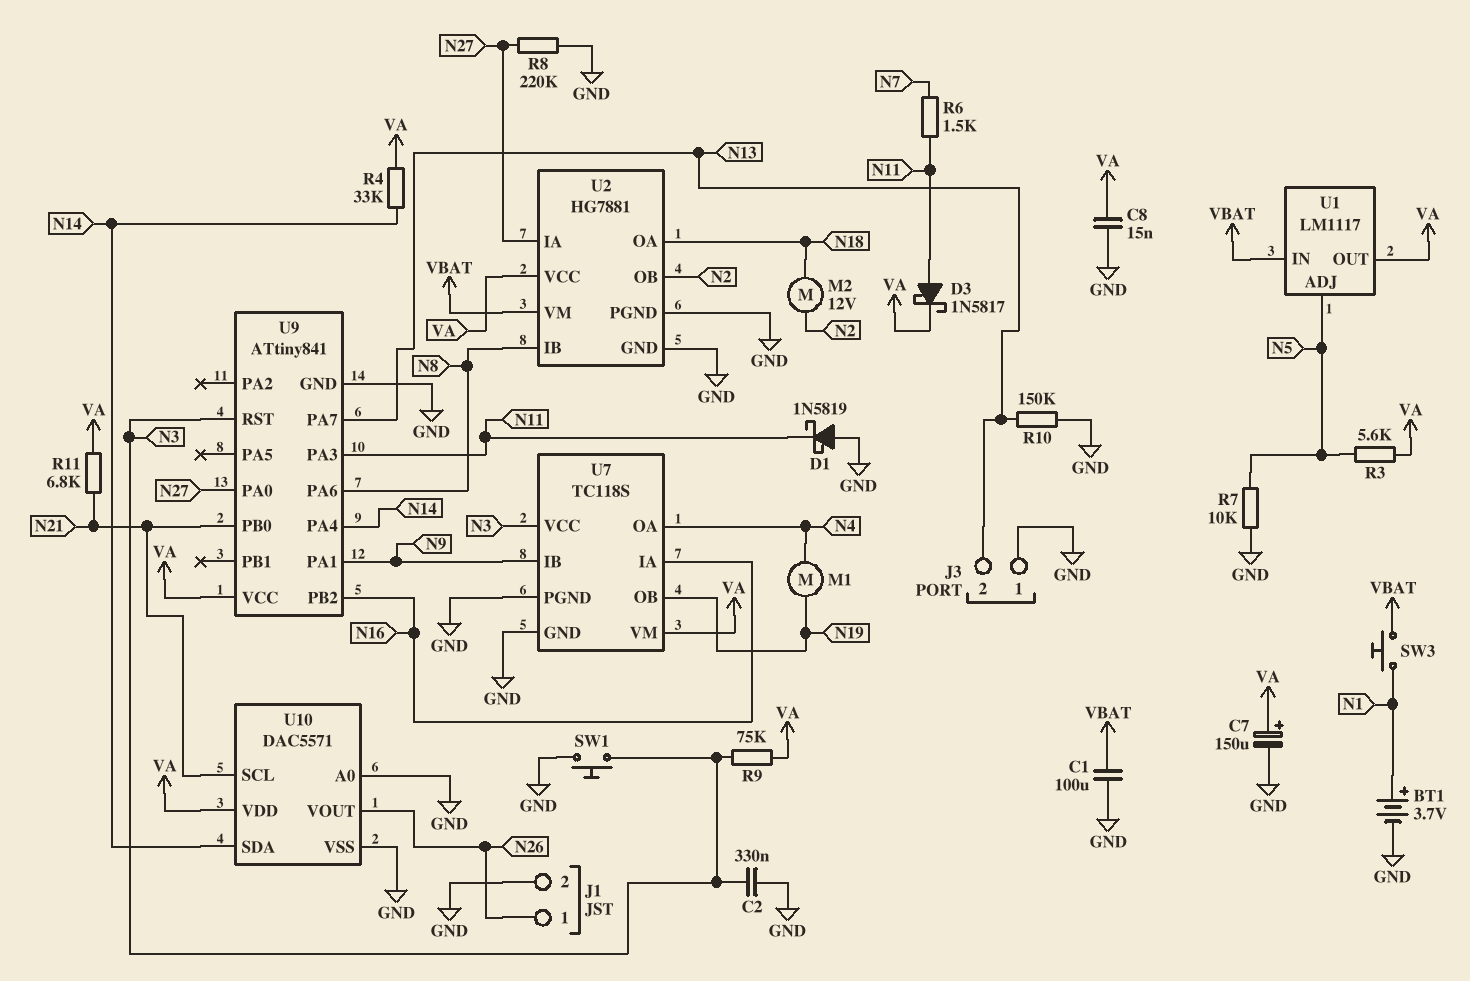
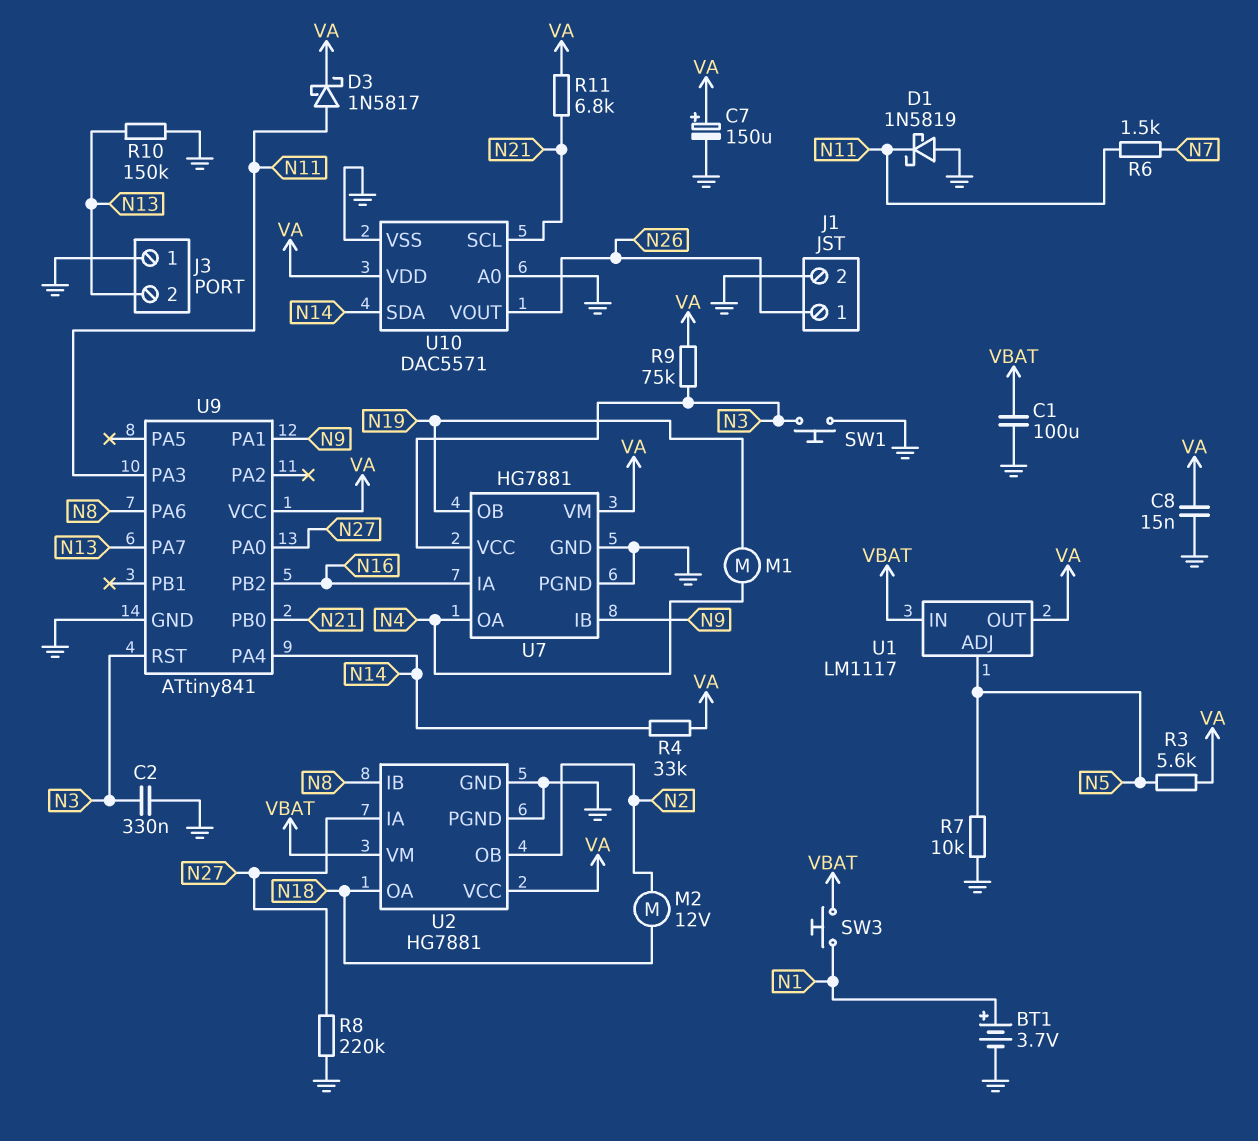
U7: TC118S -> HG7881

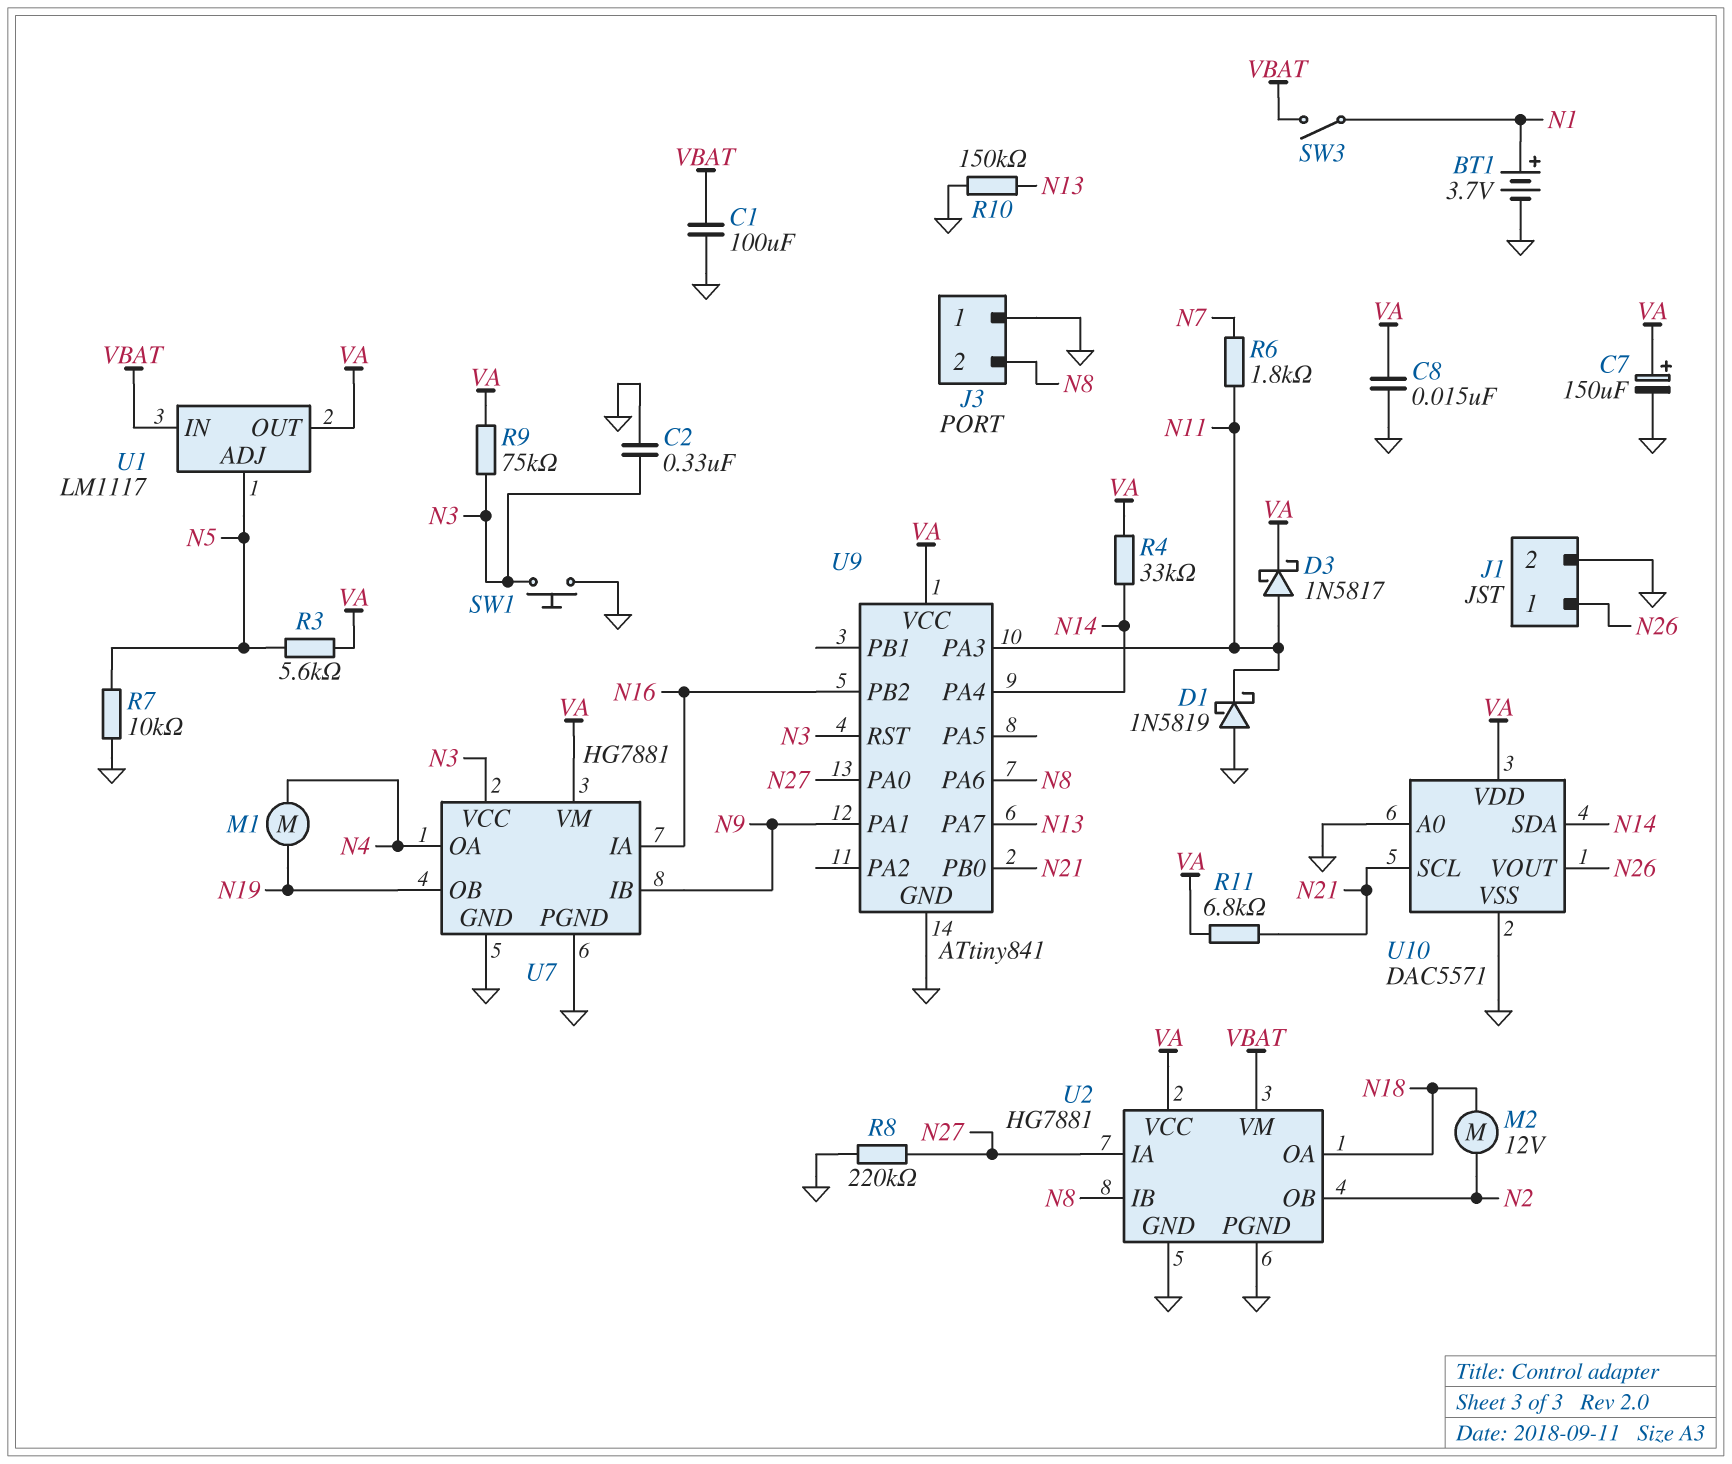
J3 pin 2: N13 -> N8
R6: 1.5k (N7, N11) -> 1.8k (N7, N11)
SW3: button (N1, VBAT) -> switch (N1, VBAT)

